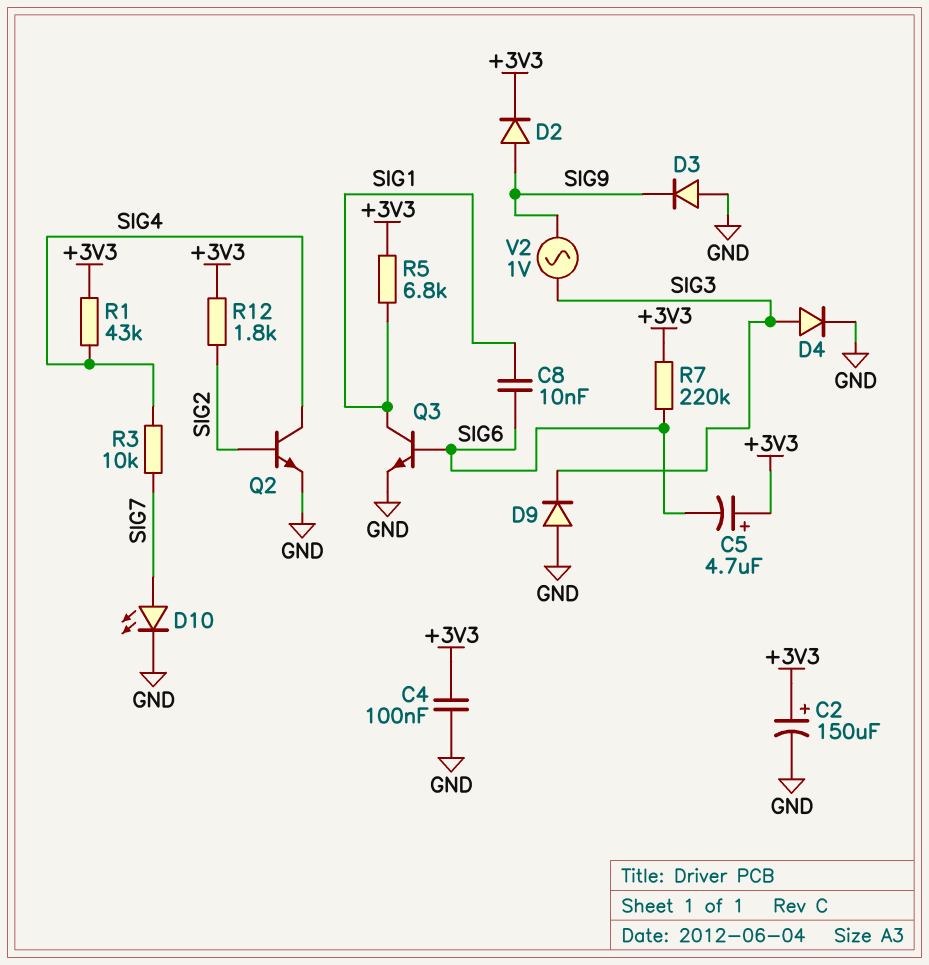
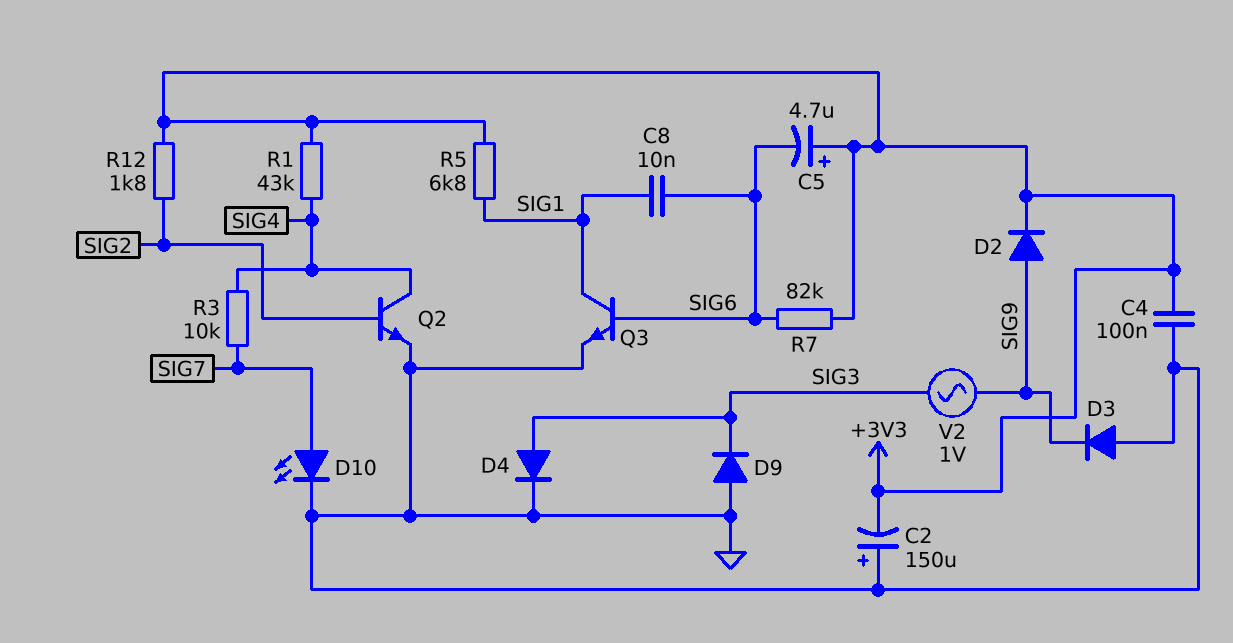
C2: 150uF (plus +3V3, minus GND) -> 150uF (plus GND, minus +3V3)
R7: 220k (+3V3, SIG6) -> 82k (+3V3, SIG6)

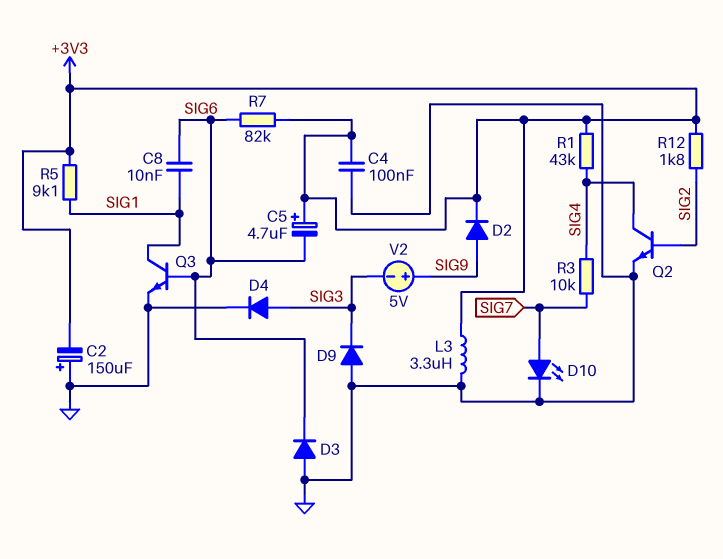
D3: diode (A GND, K SIG9) -> diode (A GND, K SIG6)
L3: none -> 3.3uH (+3V3, GND)
R5: 6.8k (+3V3, SIG1) -> 9.1k (+3V3, SIG1)
V2: AC 1V (SIG3, SIG9) -> 5V (plus SIG9, minus SIG3)

